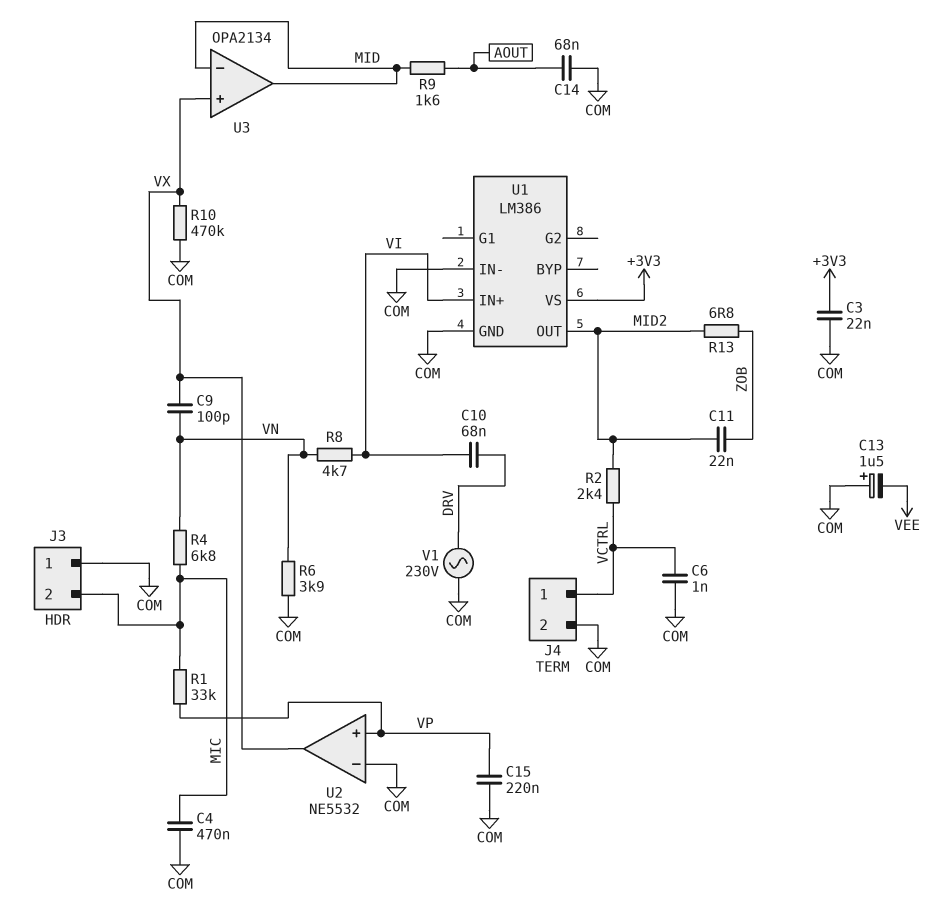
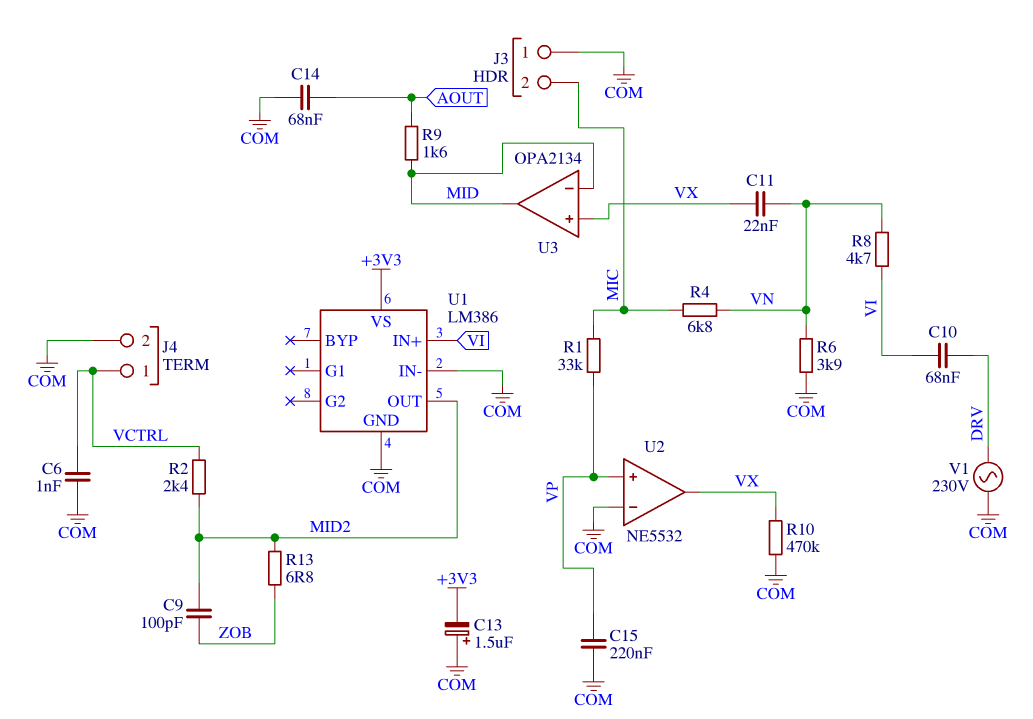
C3: 22nF (+3V3, COM) -> none
C4: 470nF (COM, MIC) -> none
C9: 100pF (VN, VX) -> 100pF (MID2, ZOB)
C11: 22nF (MID2, ZOB) -> 22nF (VN, VX)
C13: 1.5uF (plus COM, minus VEE) -> 1.5uF (plus COM, minus +3V3)

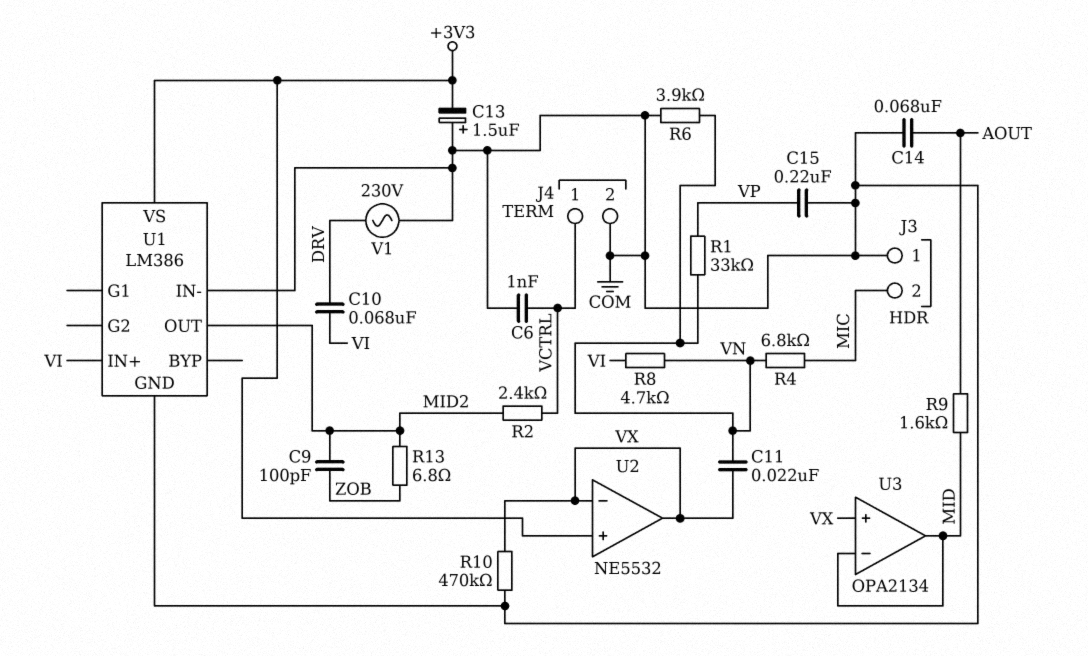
R1: 33k (MIC, VP) -> 33k (VN, VP)
U2 pin in+: VP -> +3V3
U2 pin in-: COM -> VX

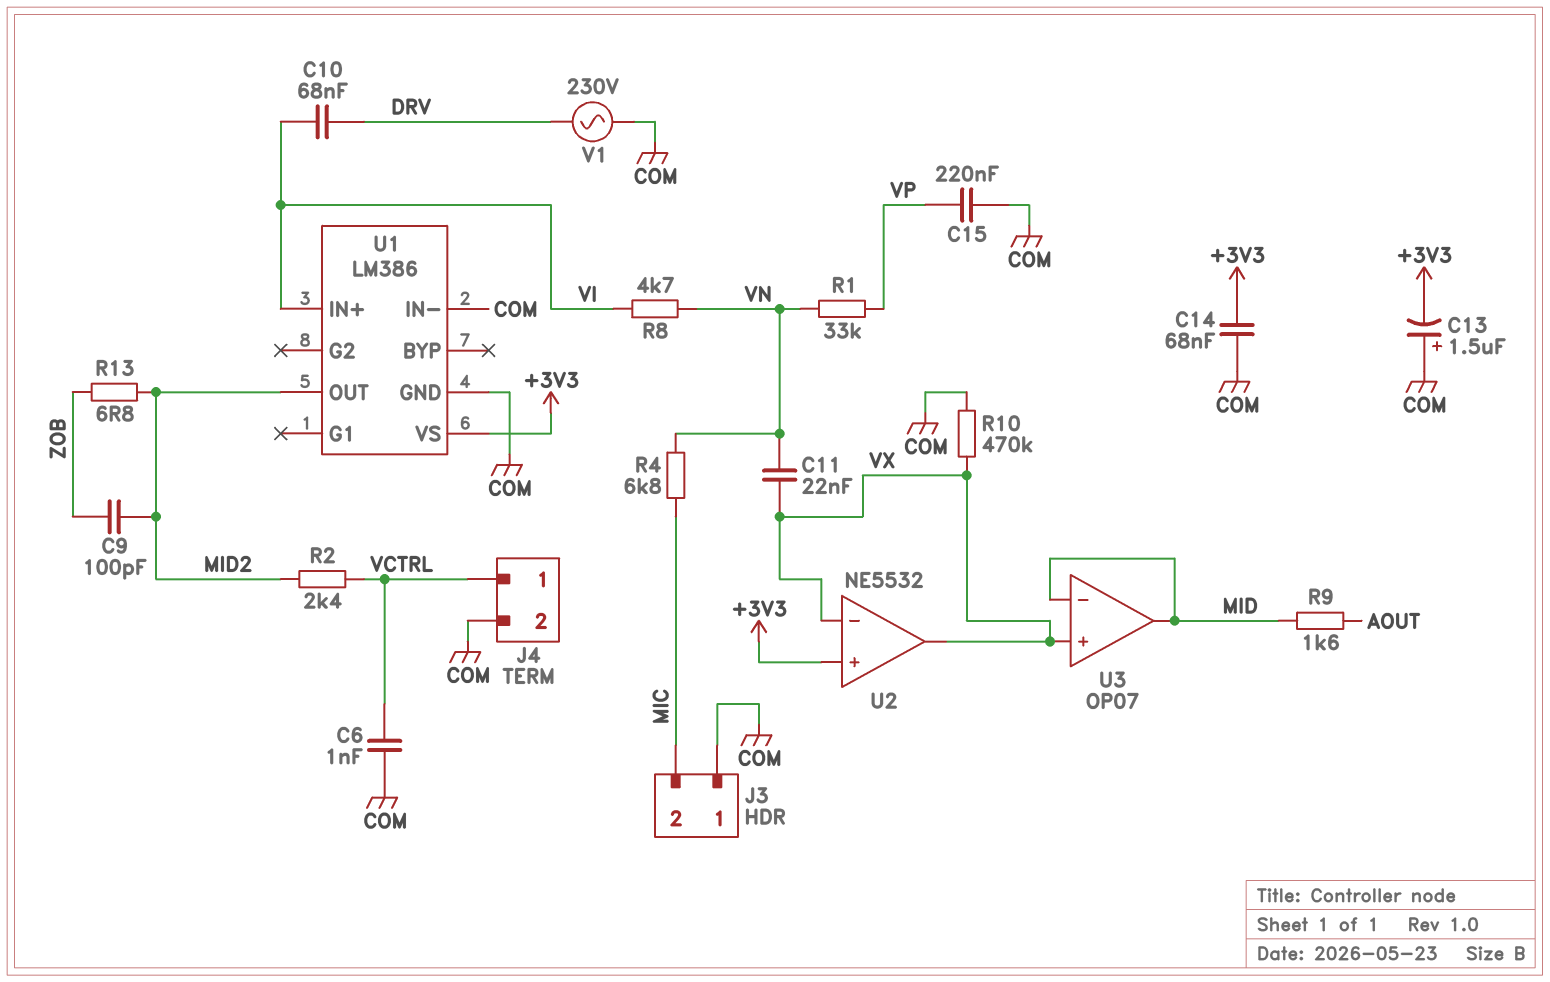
C14: 68nF (AOUT, COM) -> 68nF (+3V3, COM)
R6: 3.9k (COM, VN) -> none
U3: OPA2134 -> OP07

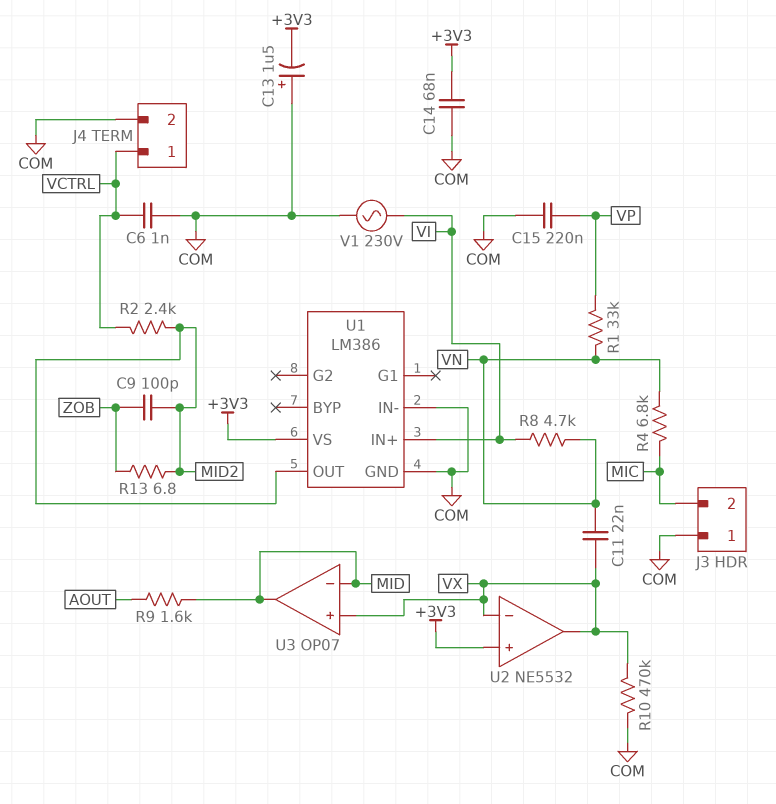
C10: 68nF (DRV, VI) -> none
V1: AC 230V (COM, DRV) -> AC 230V (COM, VI)

